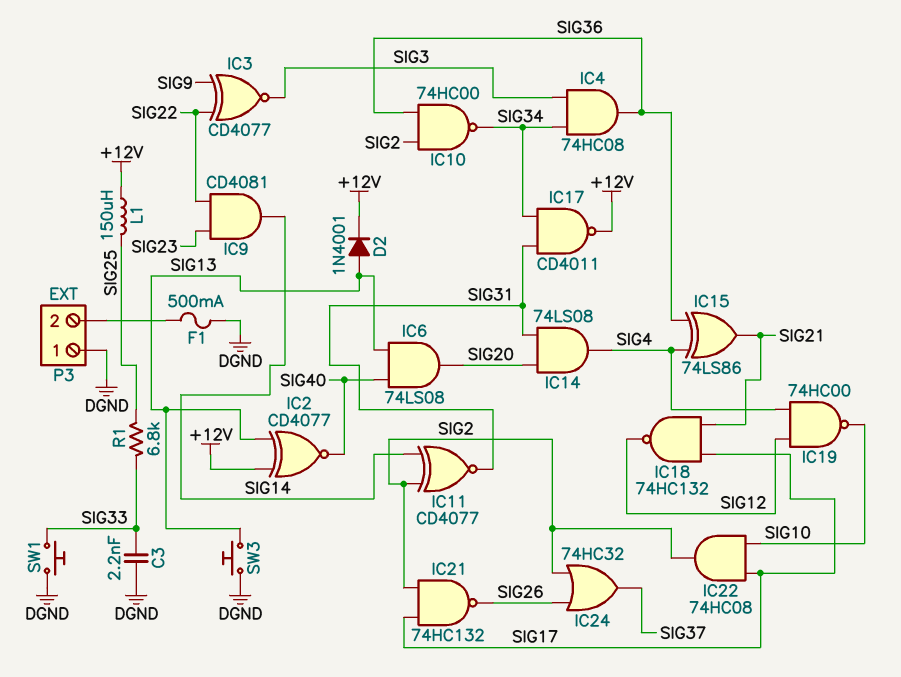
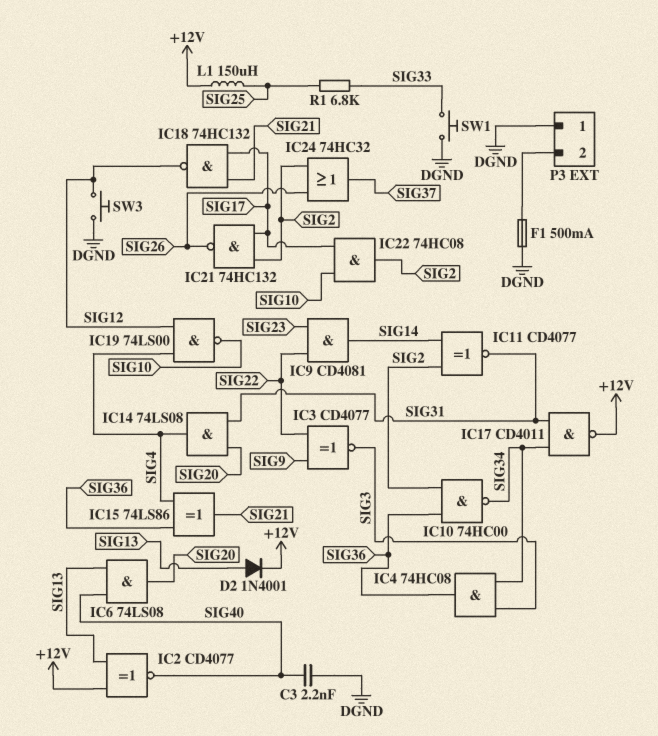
C3: 2.2nF (DGND, SIG33) -> 2.2nF (DGND, SIG40)
IC19: NAND 74HC00 (in SIG4, in SIG12, out SIG10) -> NAND 74LS00 (in SIG4, in SIG12, out SIG10)
SW3: button (DGND, SIG13) -> button (DGND, SIG12)

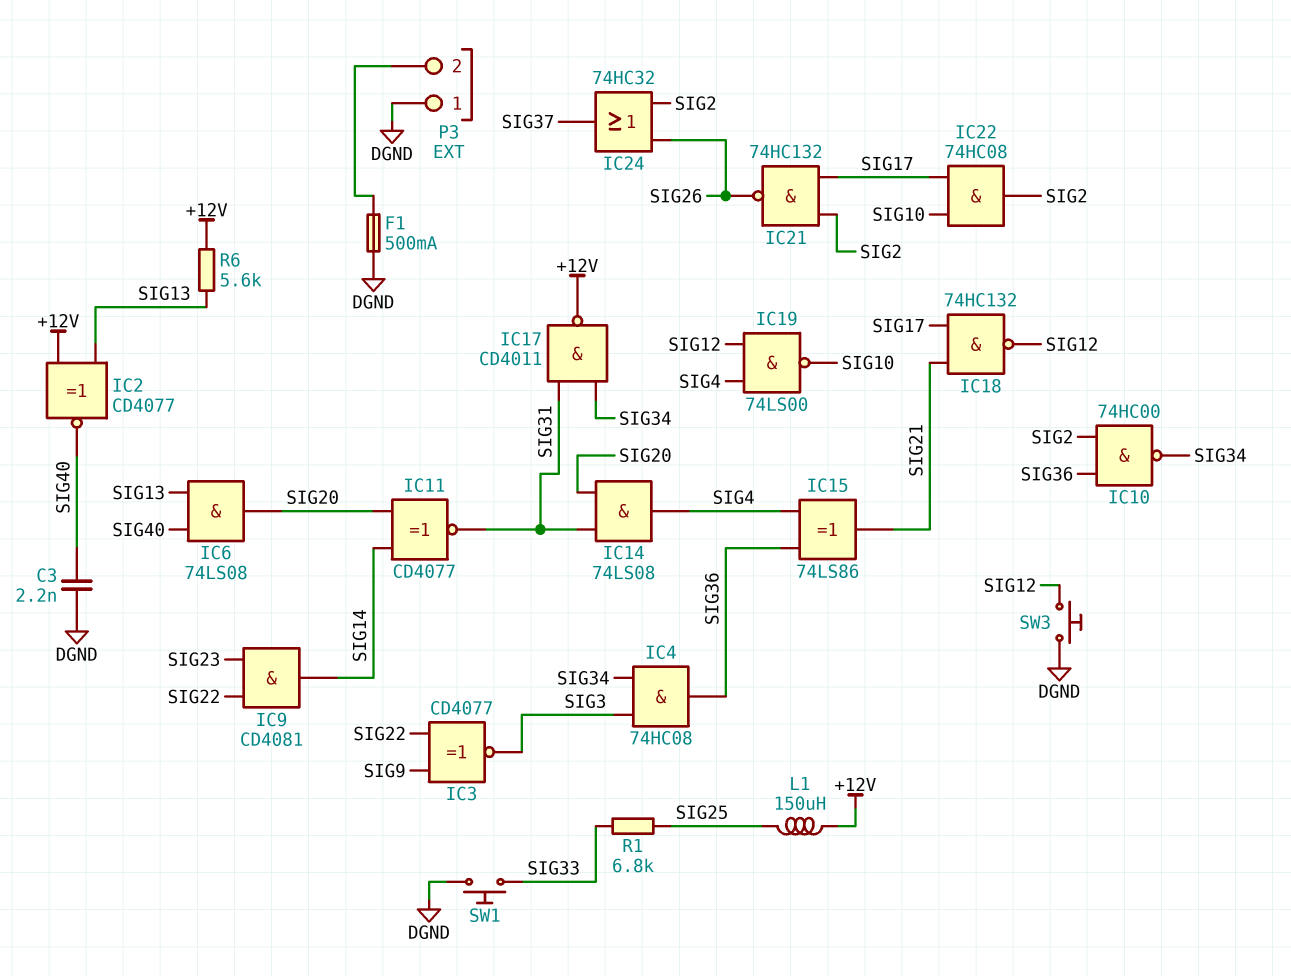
D2: diode 1N4001 (A SIG13, K +12V) -> none
IC11: XNOR CD4077 (in SIG2, in SIG14, out SIG31) -> XNOR CD4077 (in SIG14, in SIG20, out SIG31)
R6: none -> 5.6k (+12V, SIG13)

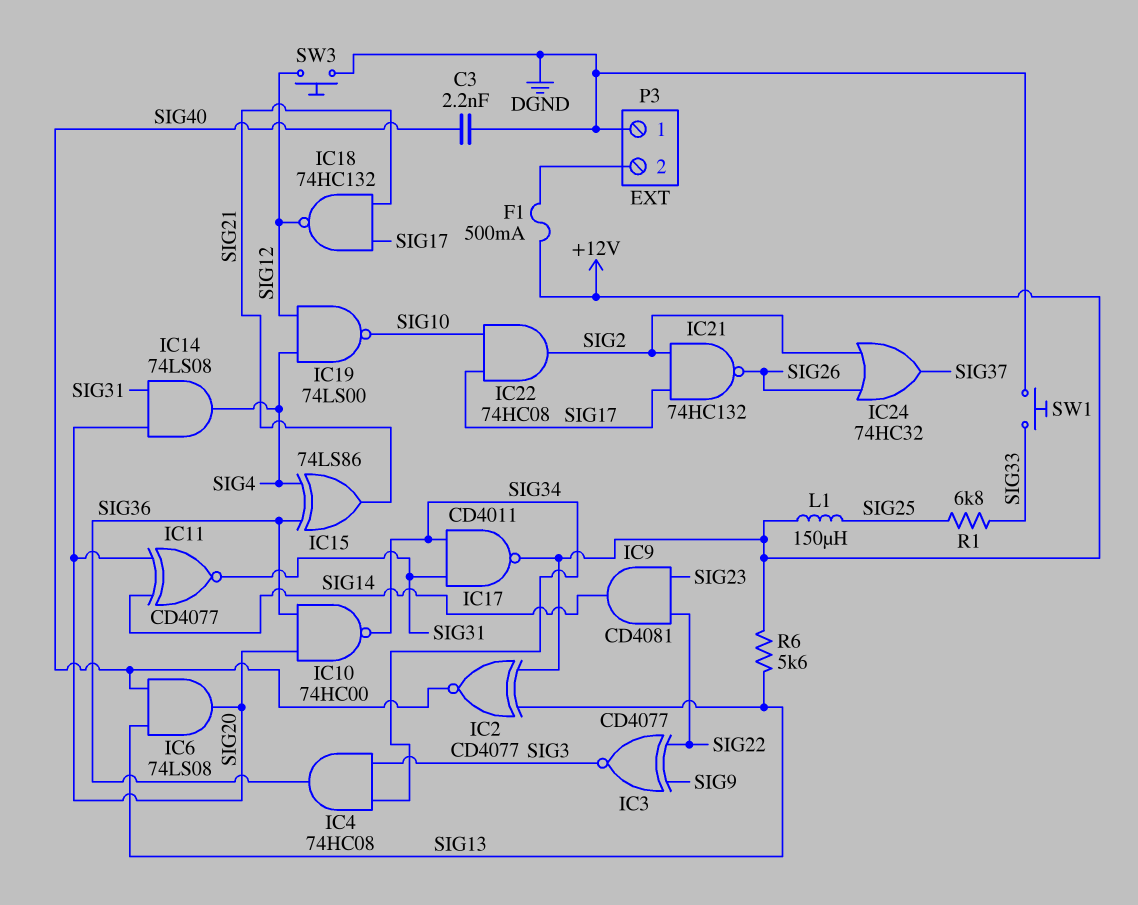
F1: 500mA (DGND, P3/2) -> 500mA (+12V, P3/2)
IC10: NAND 74HC00 (in SIG2, in SIG36, out SIG34) -> NAND 74HC00 (in SIG20, in SIG36, out SIG34)

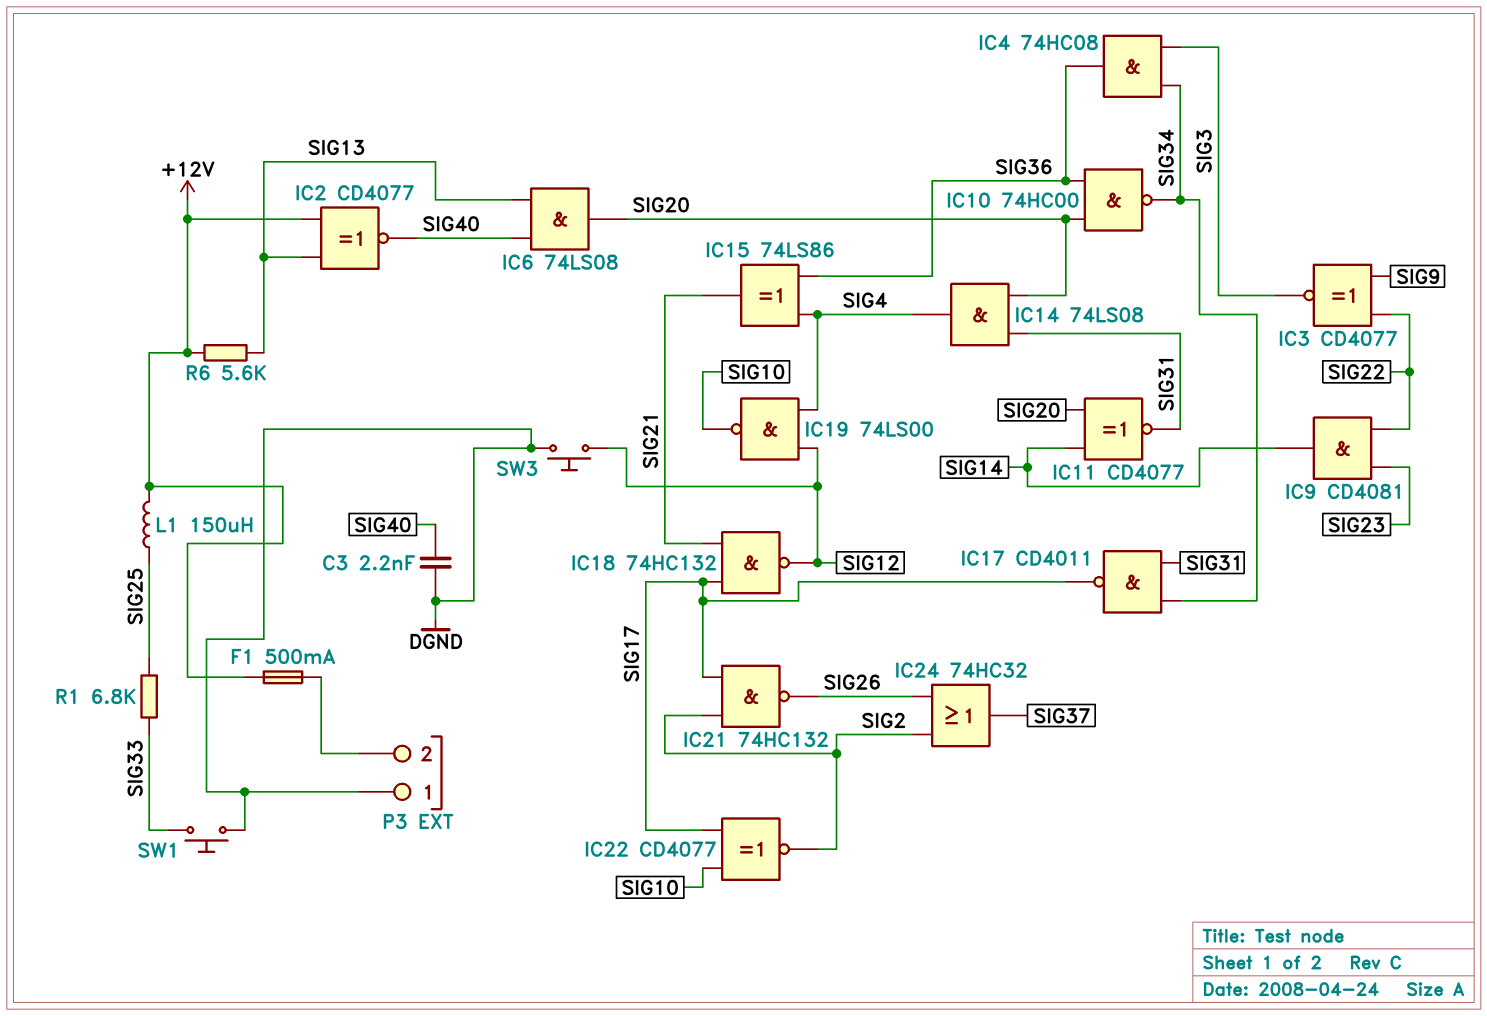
IC17: NAND CD4011 (in SIG31, in SIG34, out +12V) -> NAND CD4011 (in SIG31, in SIG34, out SIG17)
IC22: AND 74HC08 (in SIG10, in SIG17, out SIG2) -> XNOR CD4077 (in SIG10, in SIG17, out SIG2)

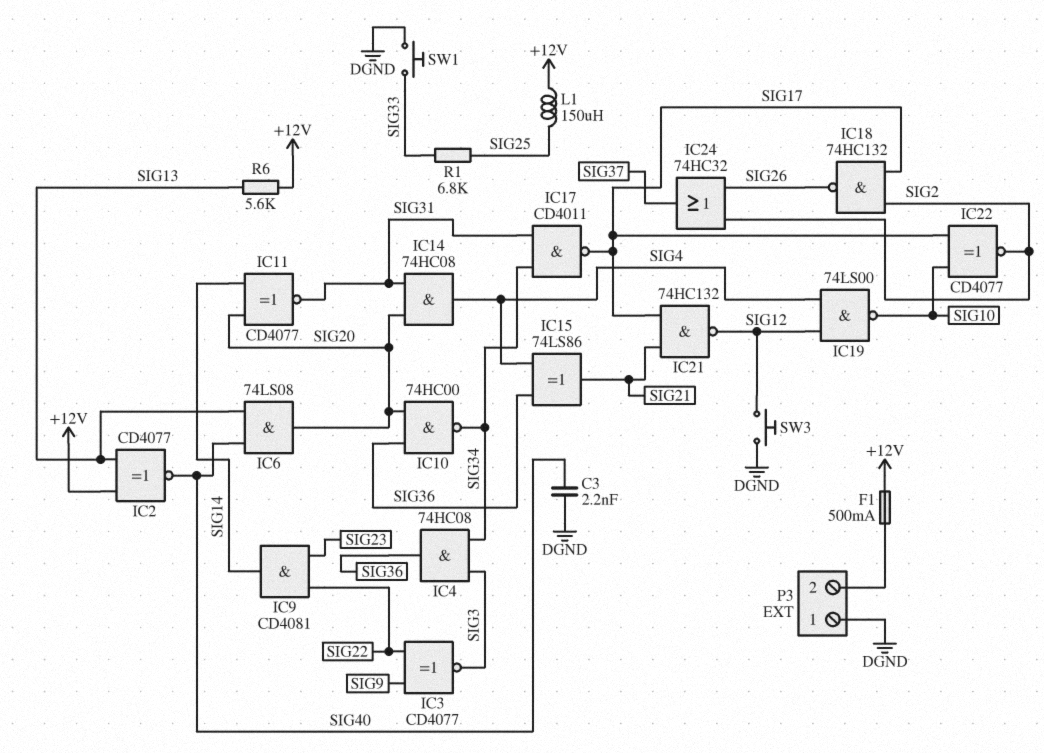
IC14: AND 74LS08 (in SIG20, in SIG31, out SIG4) -> AND 74HC08 (in SIG20, in SIG31, out SIG4)
IC18: NAND 74HC132 (in SIG17, in SIG21, out SIG12) -> NAND 74HC132 (in SIG2, in SIG17, out SIG26)
IC21: NAND 74HC132 (in SIG2, in SIG17, out SIG26) -> NAND 74HC132 (in SIG17, in SIG21, out SIG12)

